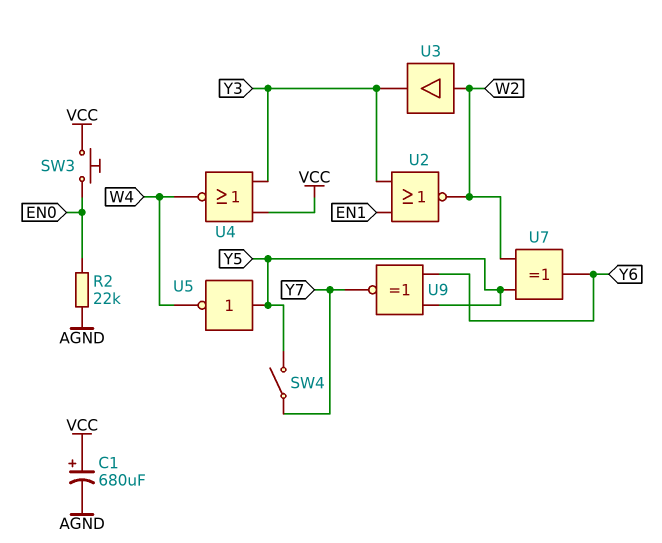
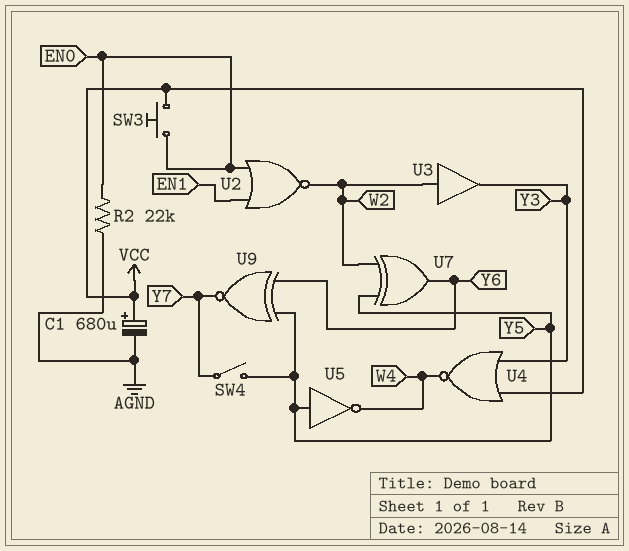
U2: NOR (in EN1, in Y3, out W2) -> NOR (in EN0, in EN1, out W2)

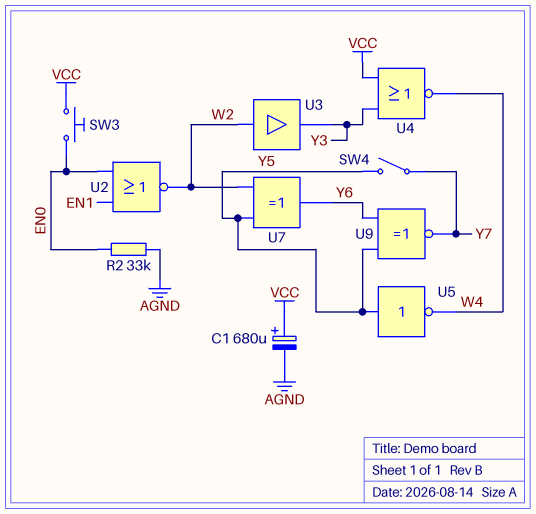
R2: 22k (AGND, EN0) -> 33k (AGND, EN0)

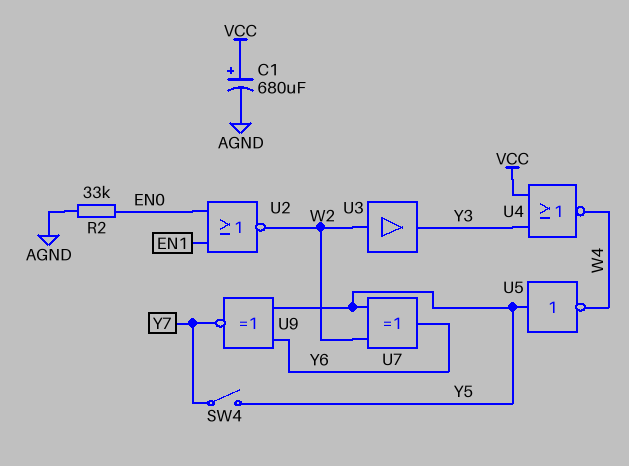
SW3: button (EN0, VCC) -> none

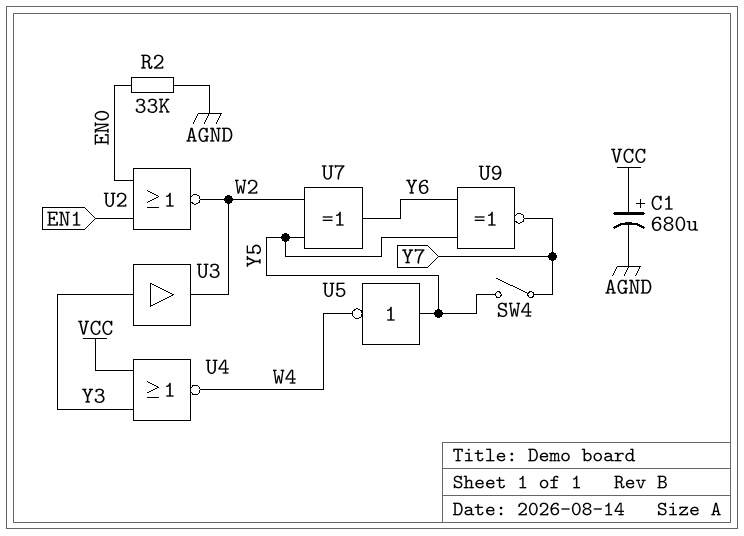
U3: buffer (in W2, out Y3) -> buffer (in Y3, out W2)

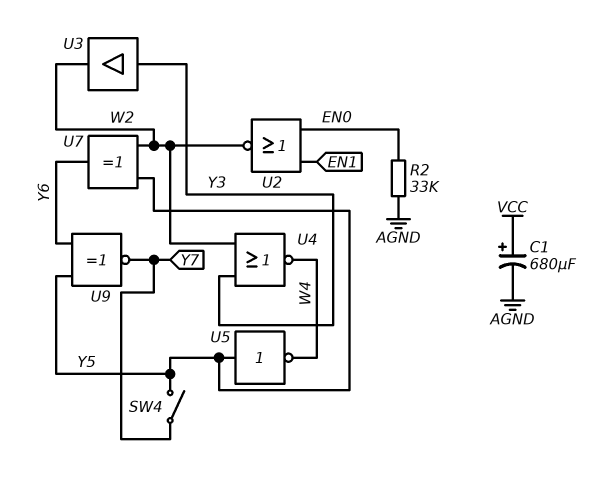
U4: NOR (in VCC, in Y3, out W4) -> NOR (in W2, in Y3, out W4)

